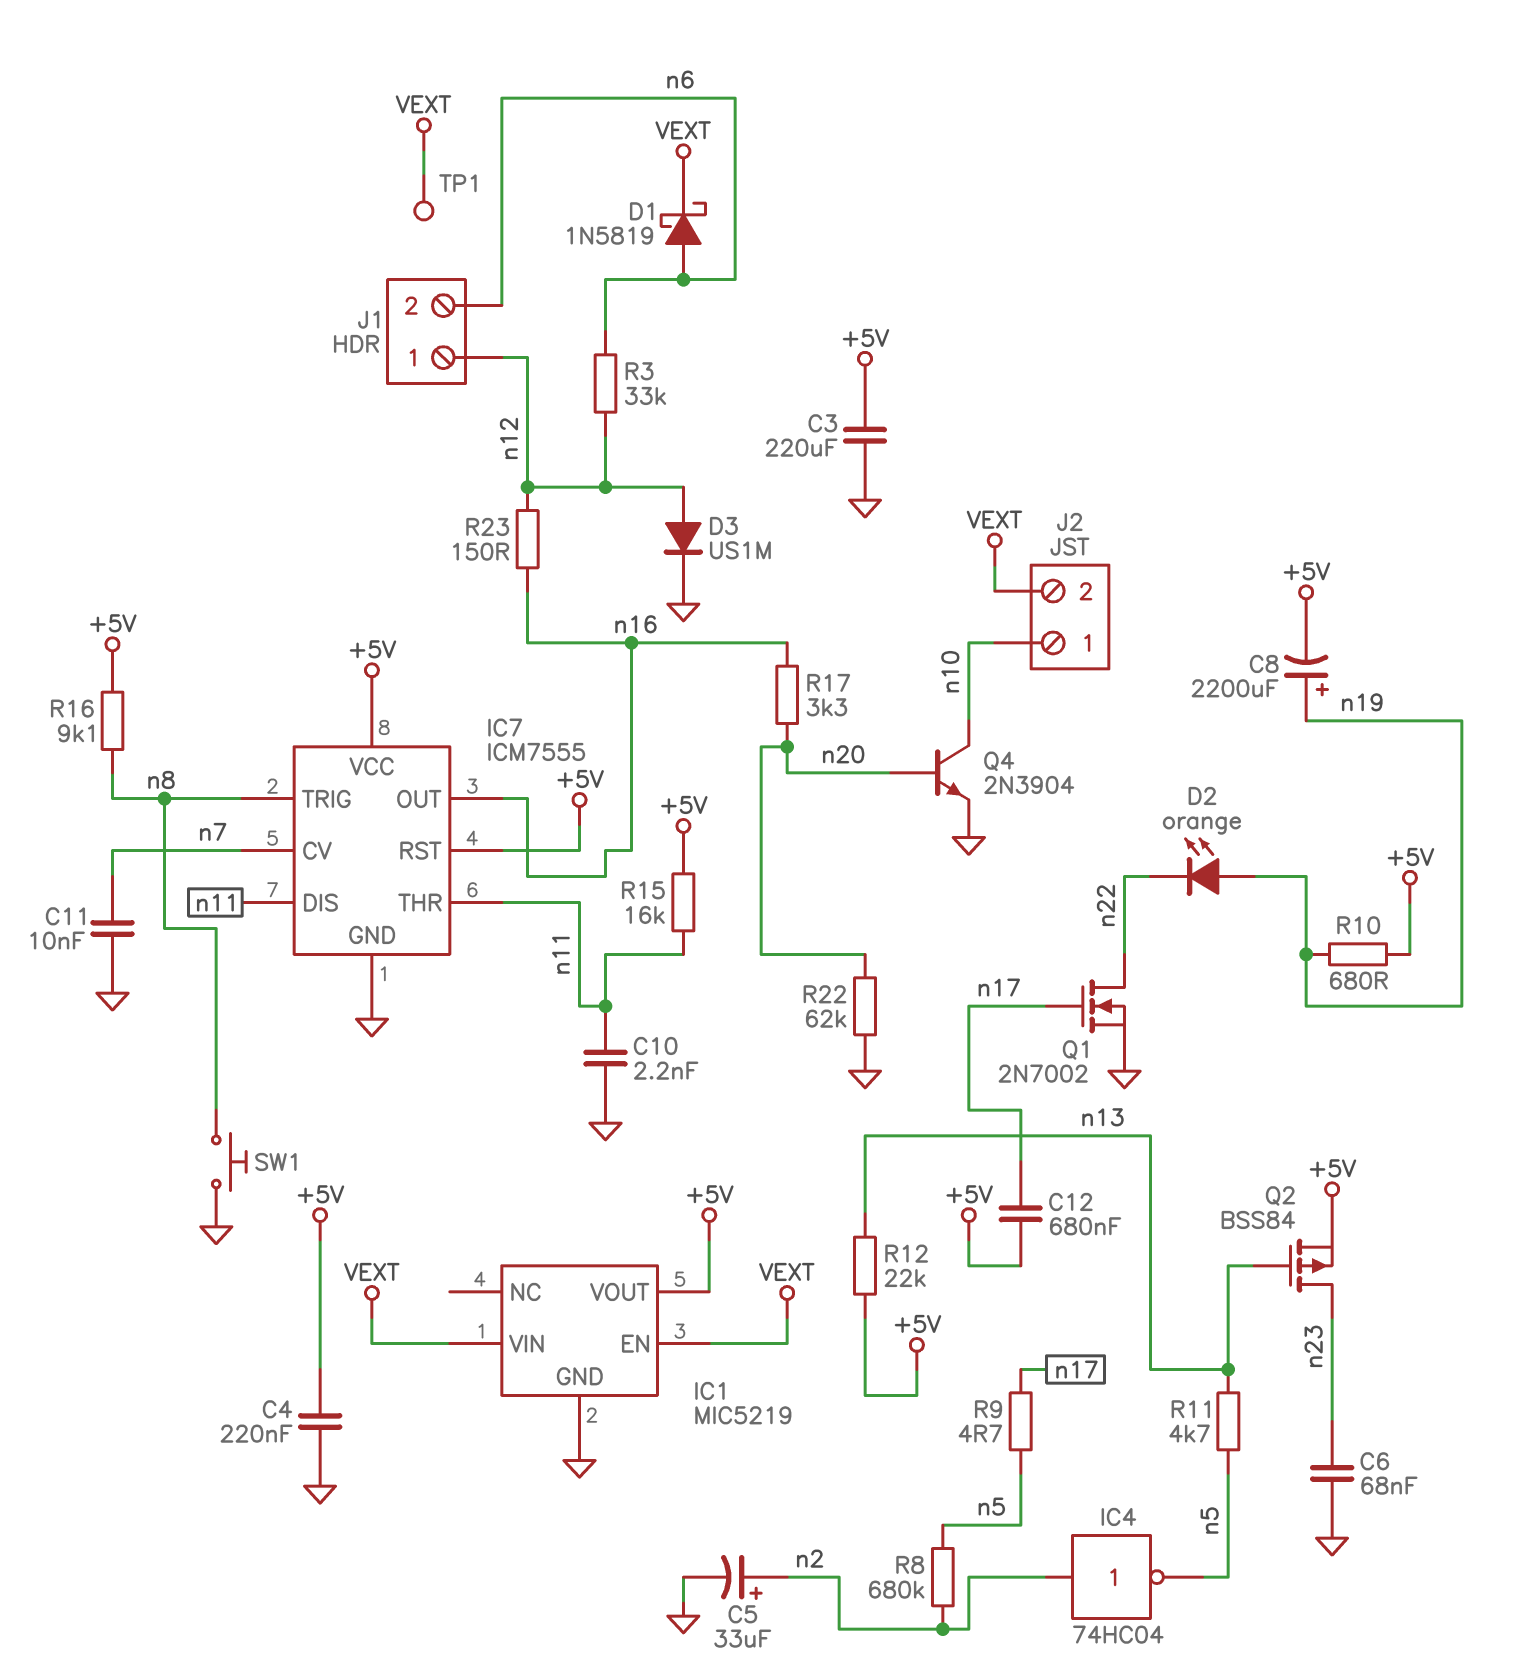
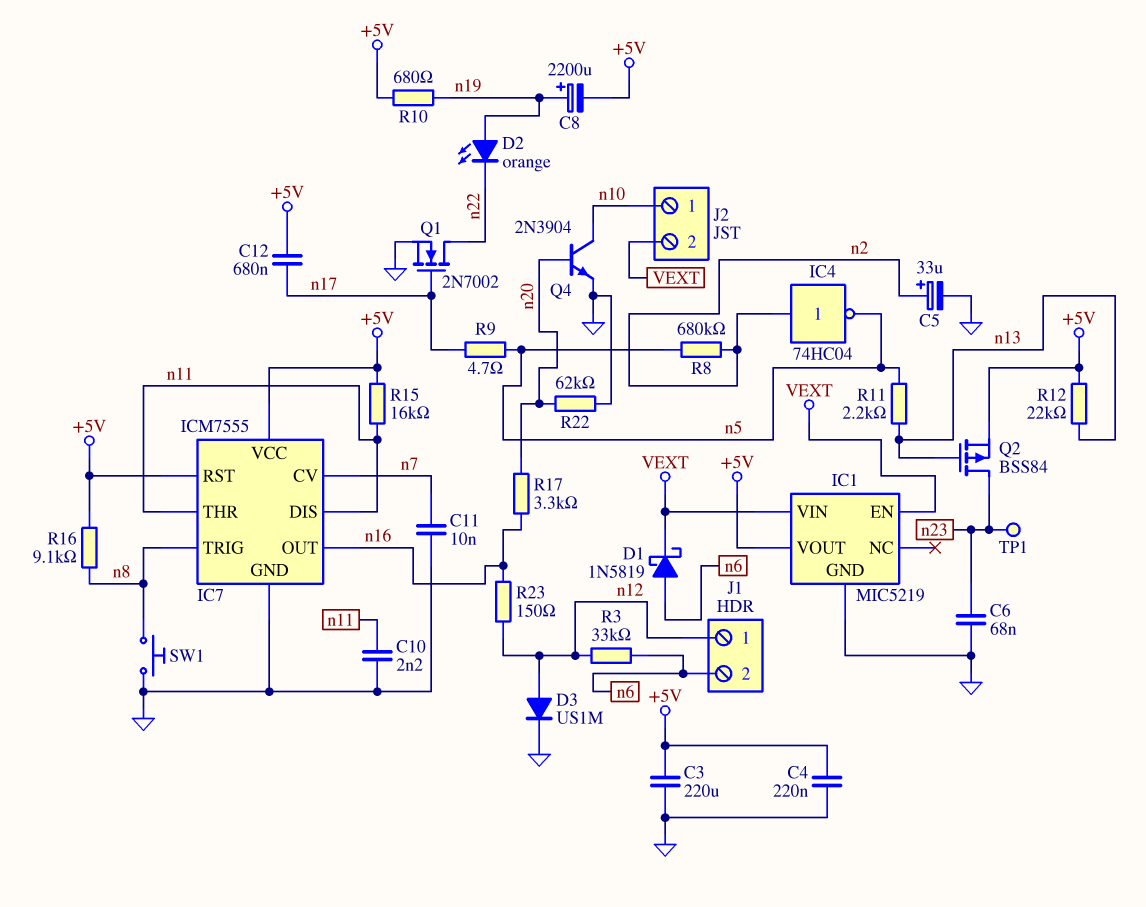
R11: 4.7k (n5, n13) -> 2.2k (n5, n13)
TP1: test point (VEXT) -> test point (n23)

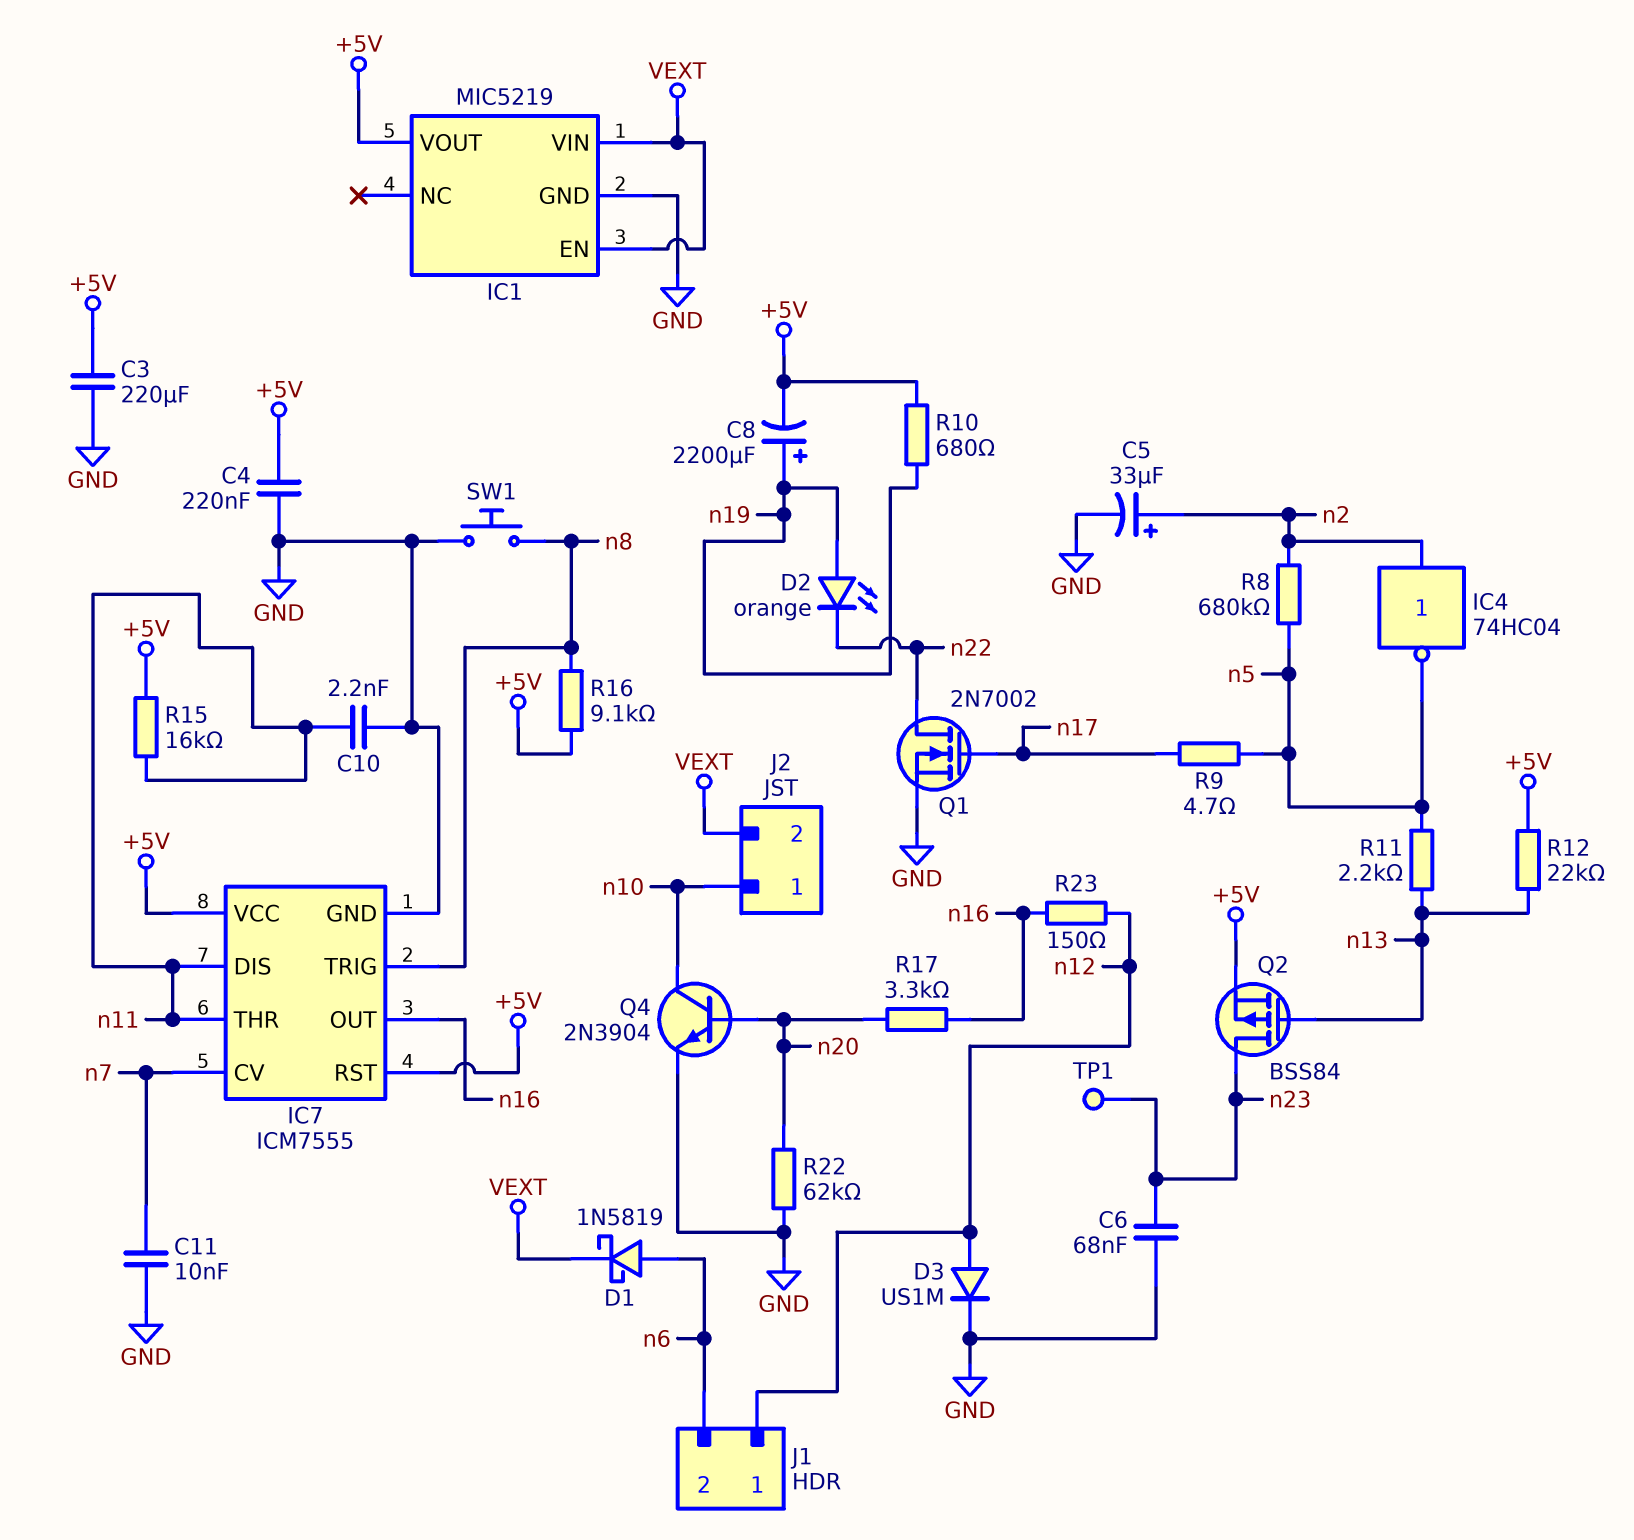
C12: 680nF (+5V, n17) -> none
R3: 33k (n6, n12) -> none

